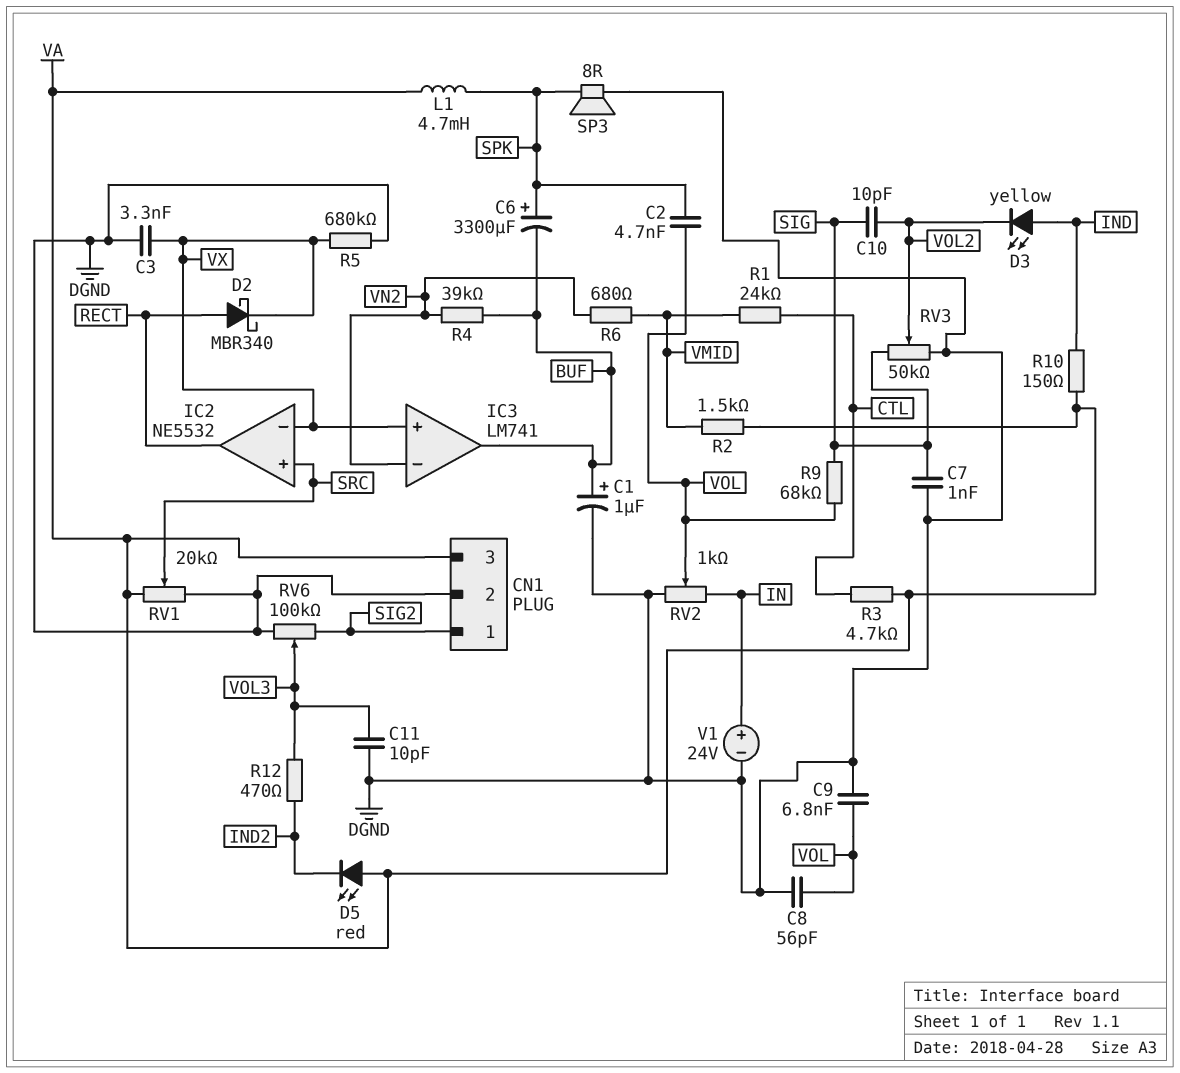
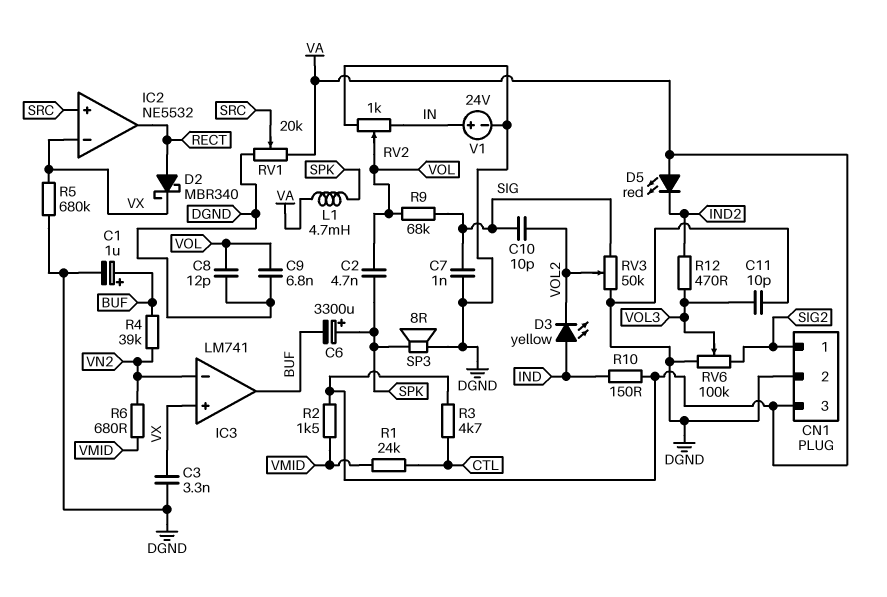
C8: 56pF (DGND, VOL) -> 12pF (DGND, VOL)

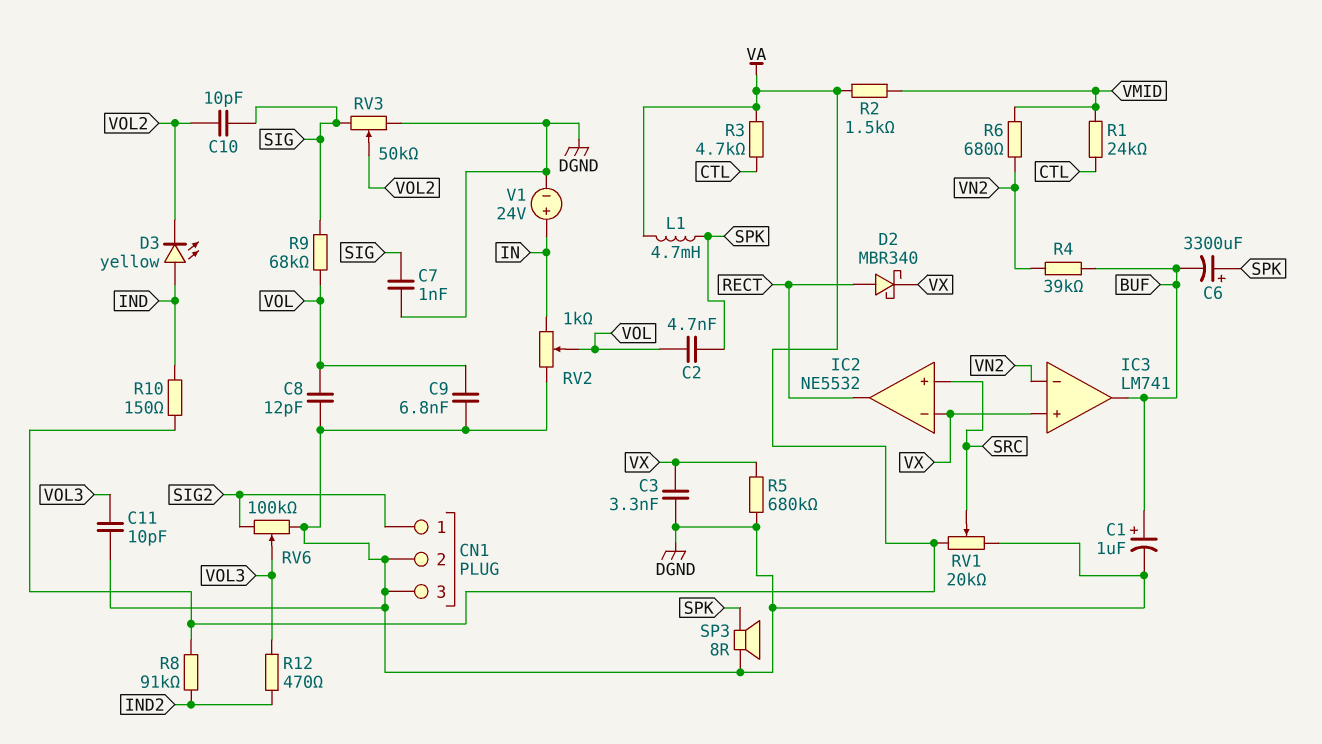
CN1 pin 3: VA -> DGND
D5: LED red (A VA, K IND2) -> none
R8: none -> 91k (IND2, VA)

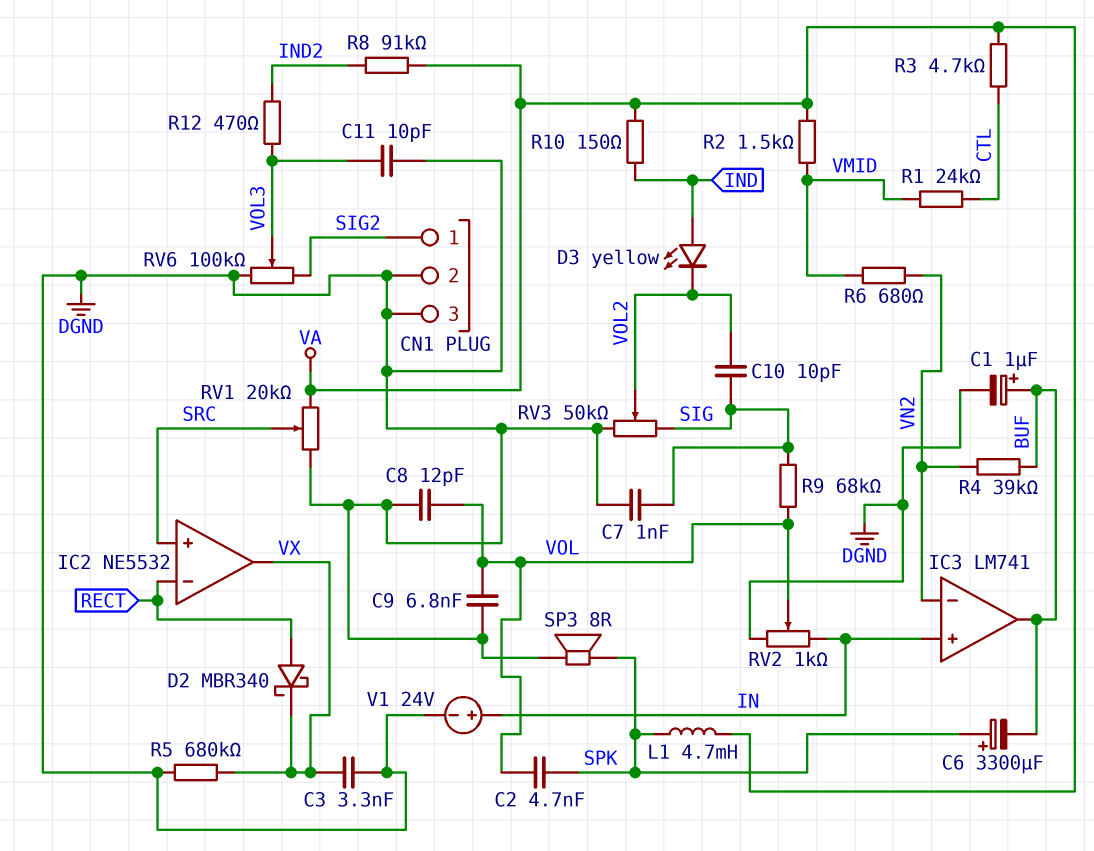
IC2 pin in-: VX -> RECT
IC2 pin out: RECT -> VX
IC3 pin in+: VX -> IN

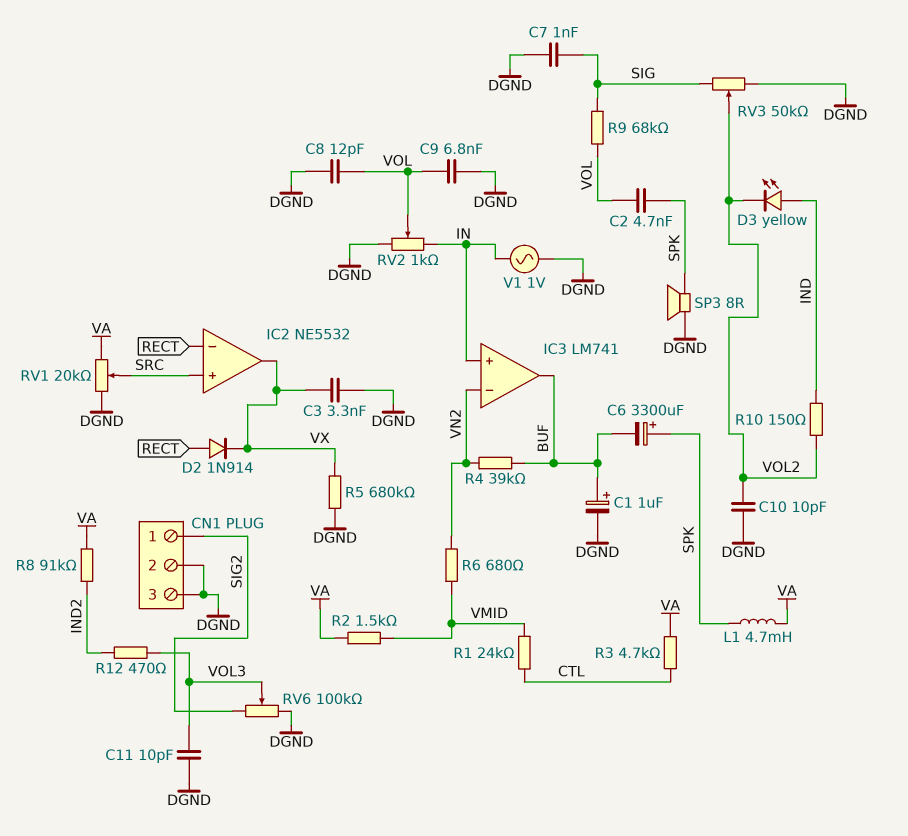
C10: 10pF (SIG, VOL2) -> 10pF (DGND, VOL2)
D2: schottky MBR340 (A RECT, K VX) -> diode 1N914 (A RECT, K VX)
R10: 150 (IND, VA) -> 150 (IND, VOL2)
V1: 24V (plus IN, minus DGND) -> AC 1V (DGND, IN)

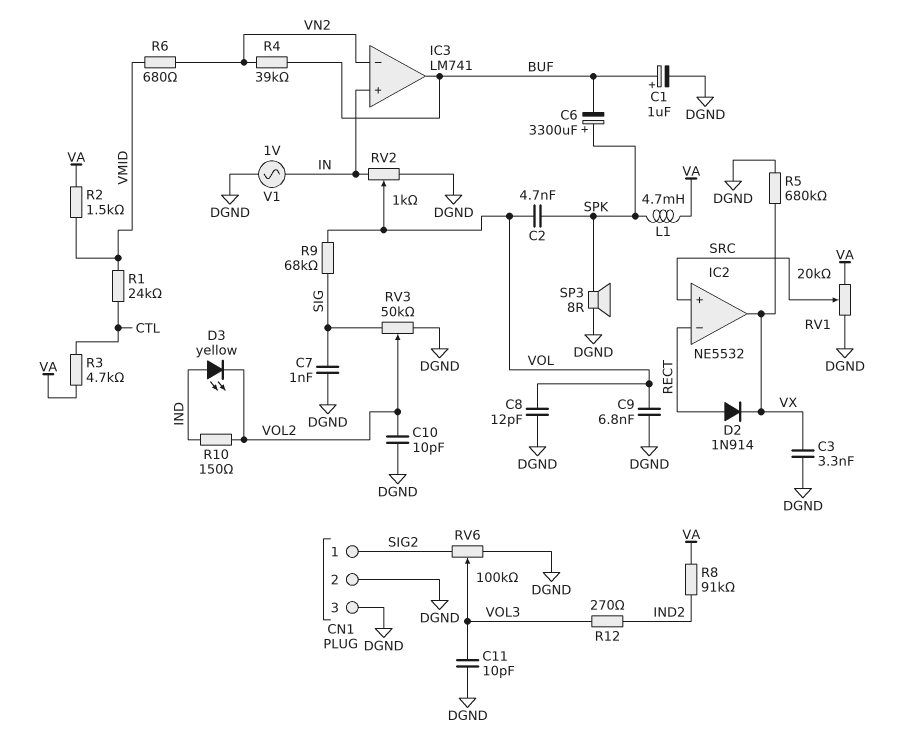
R12: 470 (IND2, VOL3) -> 270 (IND2, VOL3)

